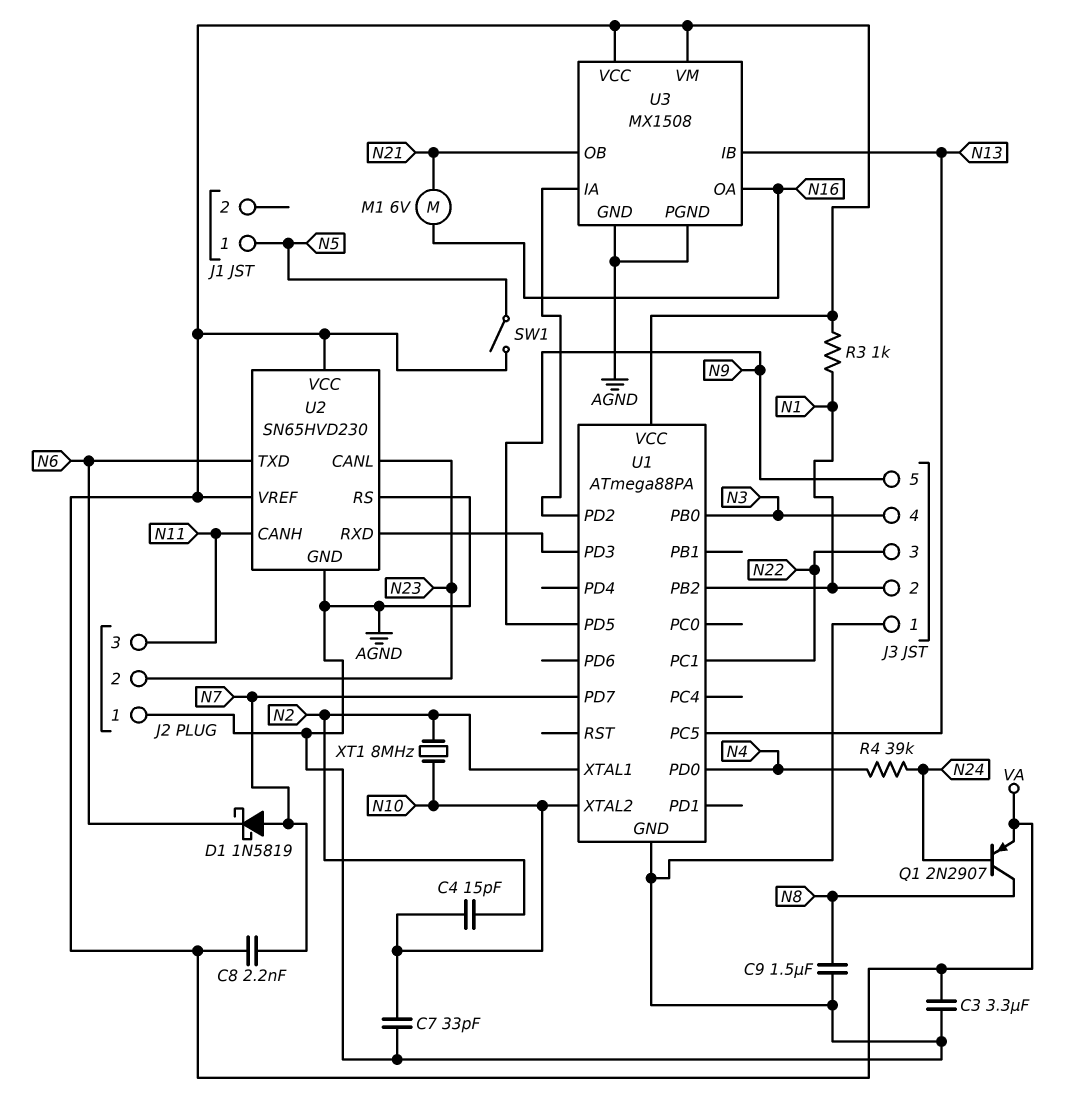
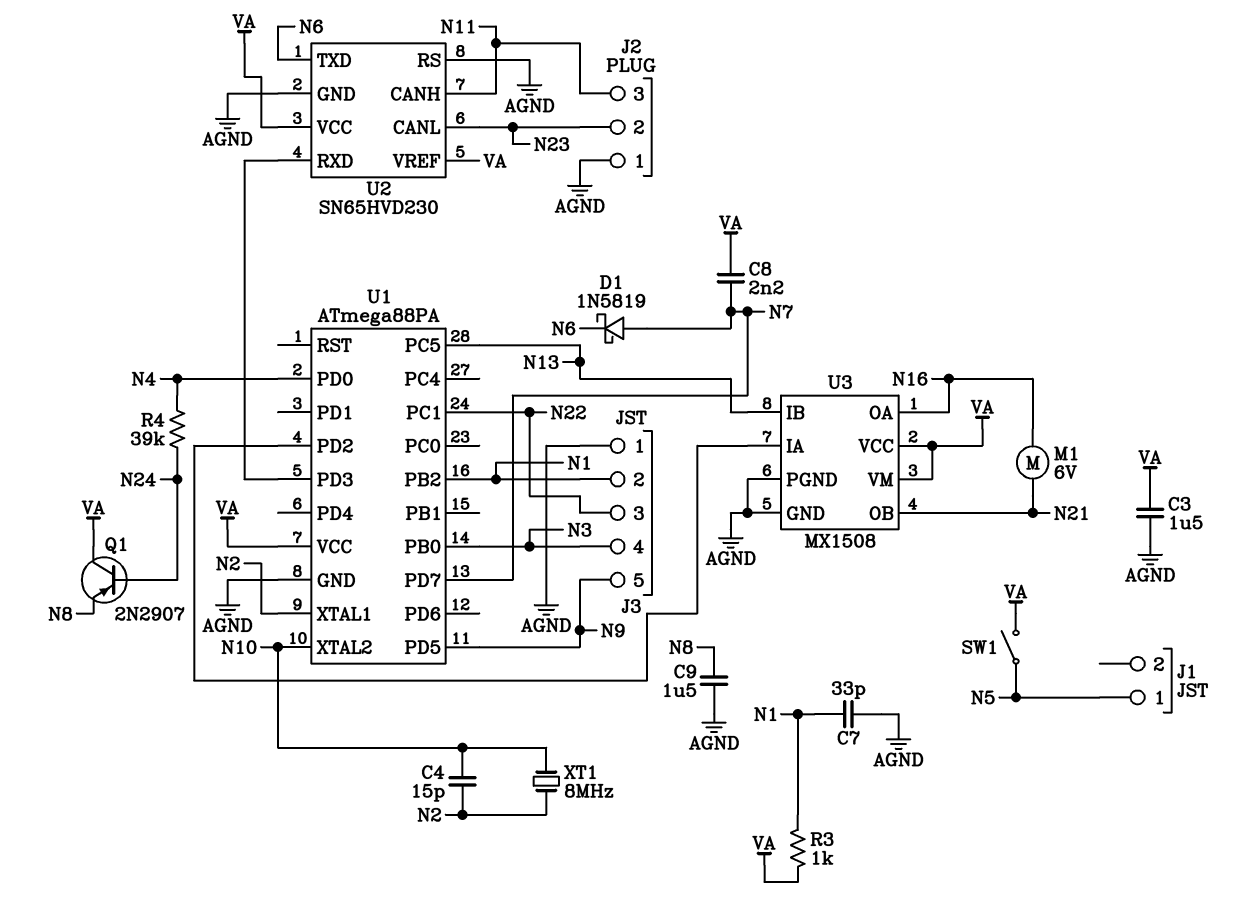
C3: 3.3uF (AGND, VA) -> 1.5uF (AGND, VA)
C7: 33pF (AGND, N10) -> 33pF (AGND, N1)
Q1: PNP 2N2907 (B N24, C N8, E VA) -> PNP 2N2907 (B N24, C VA, E N8)

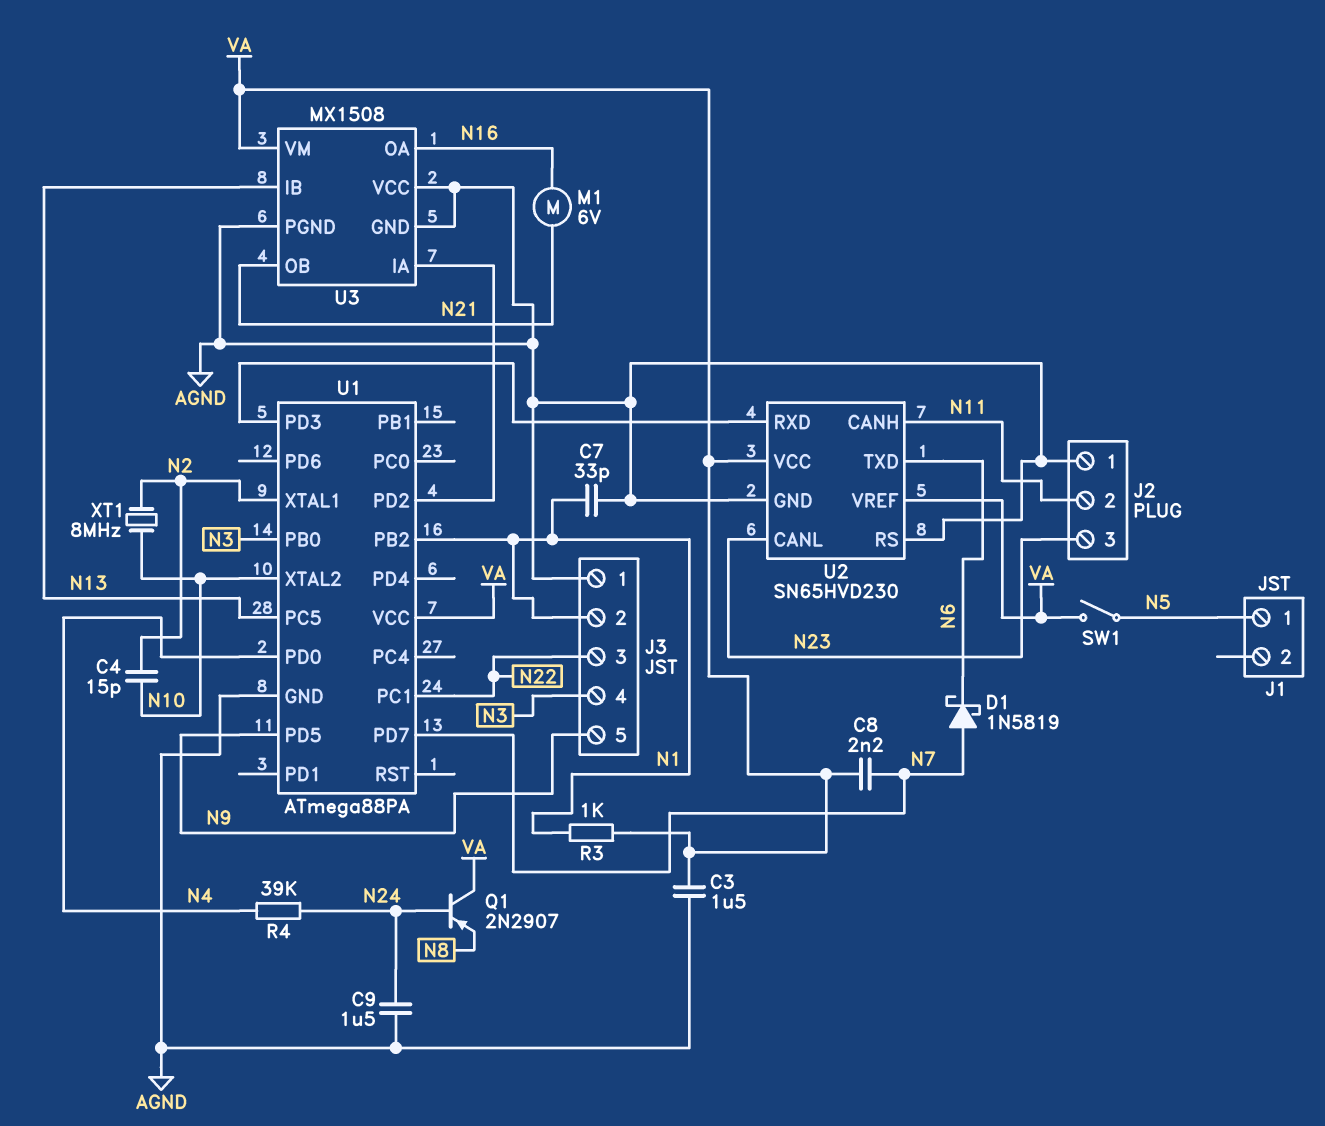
C9: 1.5uF (AGND, N8) -> 1.5uF (AGND, N24)
J2 pin 2: N23 -> N11
J2 pin 3: N11 -> N23
U3 pin VCC: VA -> AGND

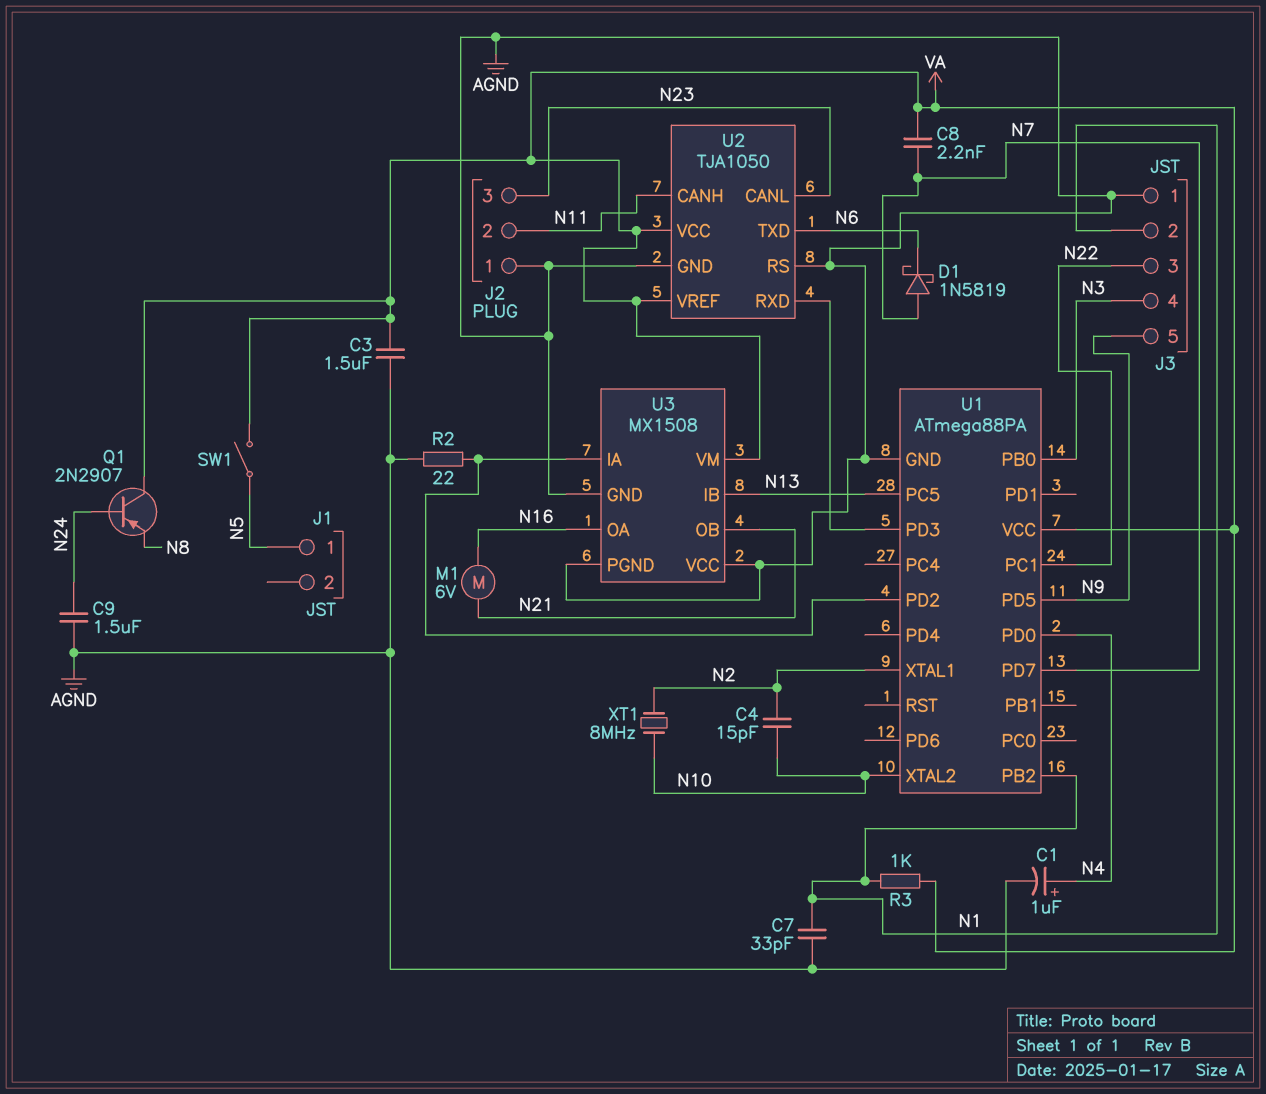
C1: none -> 1uF (plus N4, minus AGND)
R2: none -> 22 (AGND, U1/PD2)
R4: 39k (N4, N24) -> none
U2: SN65HVD230 -> TJA1050

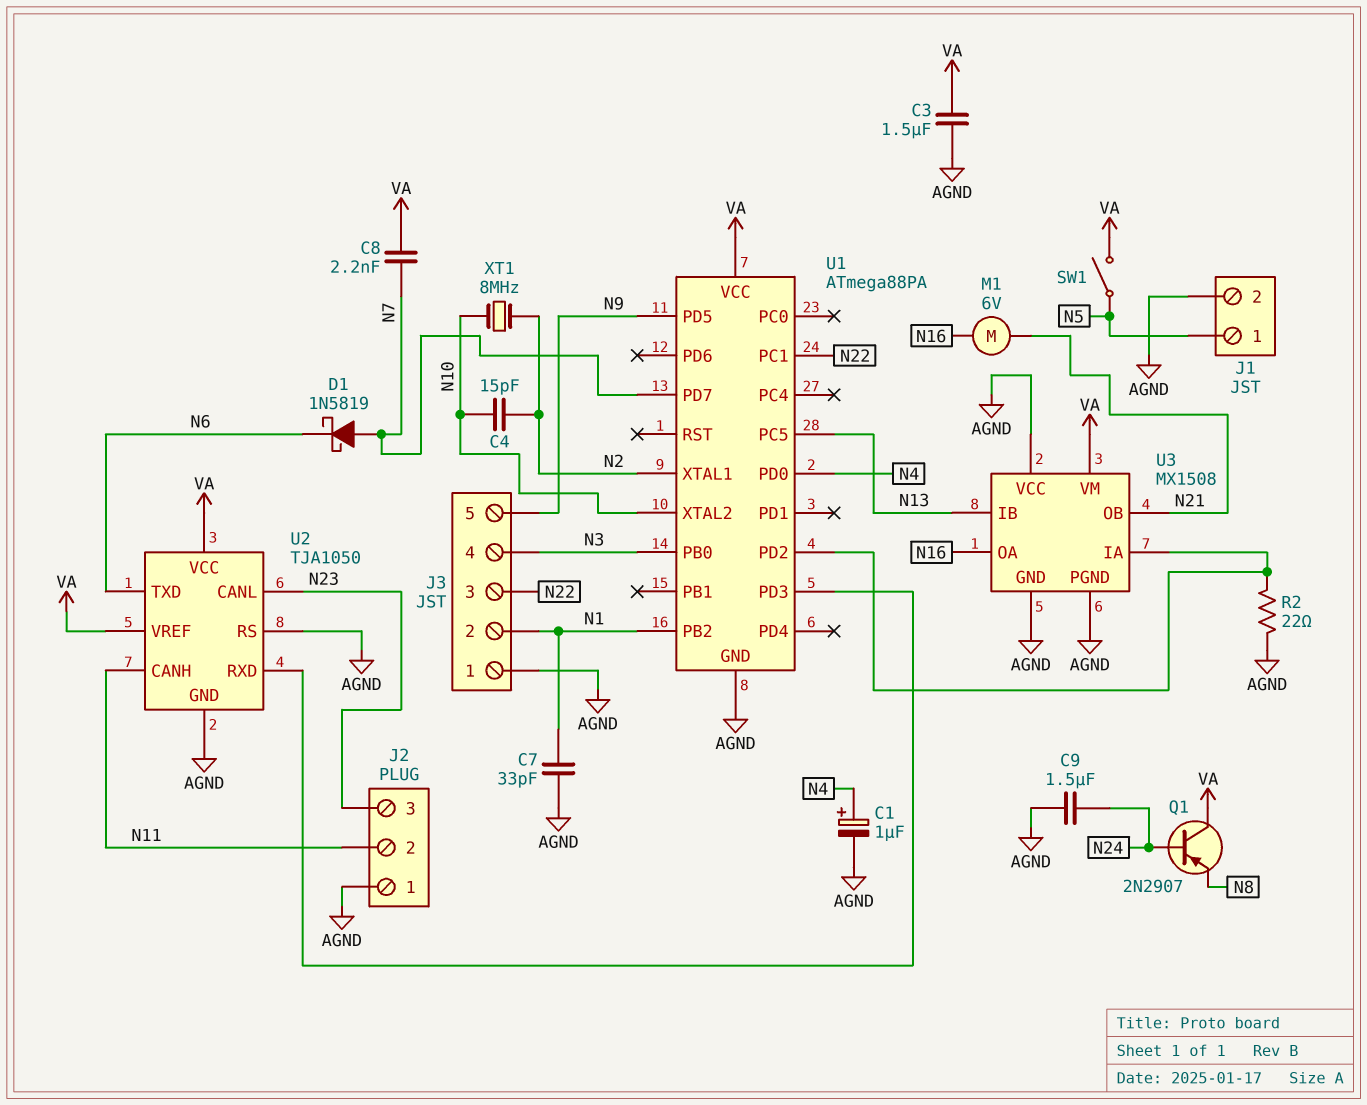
J1 pin 2: none -> AGND
R3: 1k (N1, VA) -> none

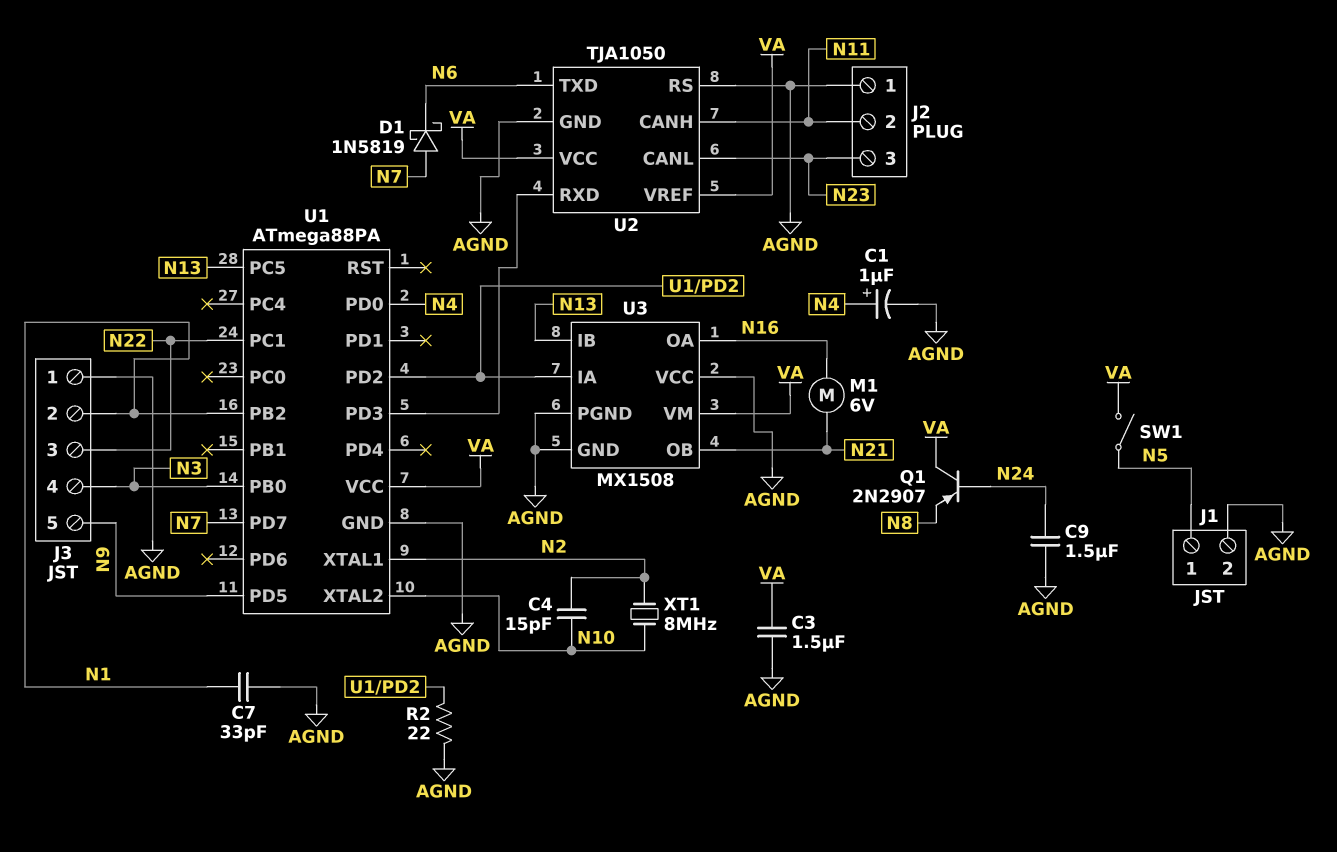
C8: 2.2nF (N7, VA) -> none

